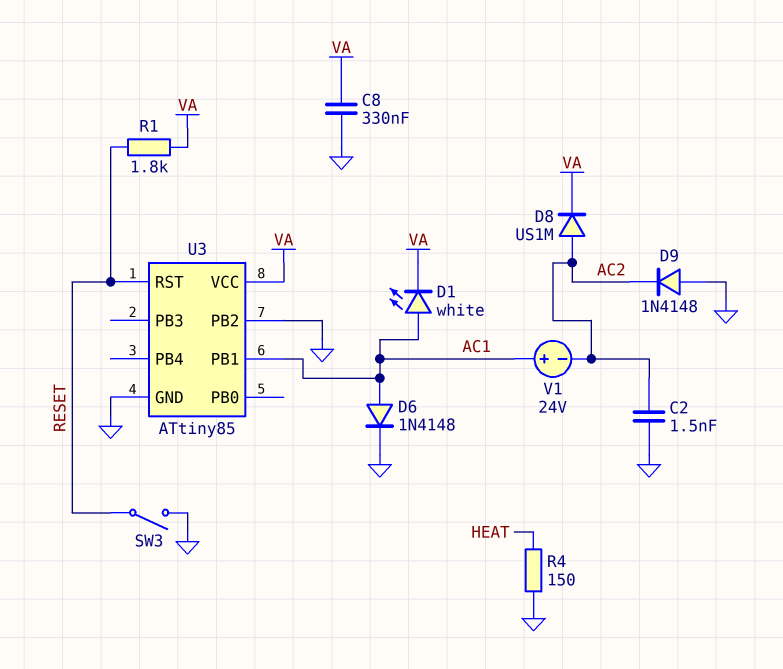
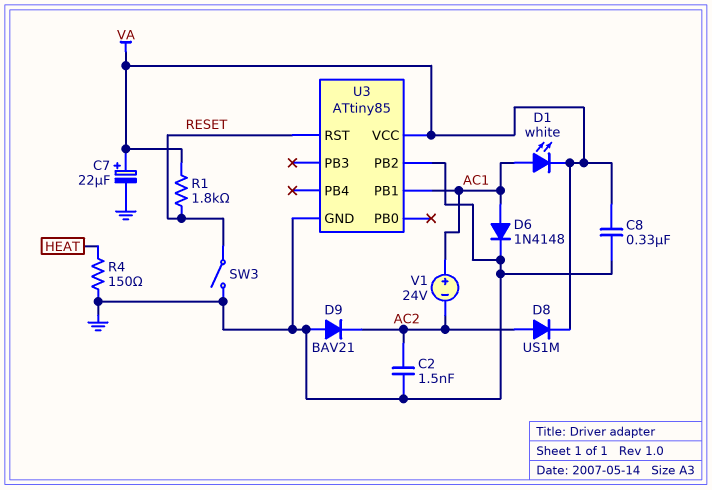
C7: none -> 22uF (plus VA, minus GND)
D9: diode 1N4148 (A GND, K AC2) -> diode BAV21 (A GND, K AC2)

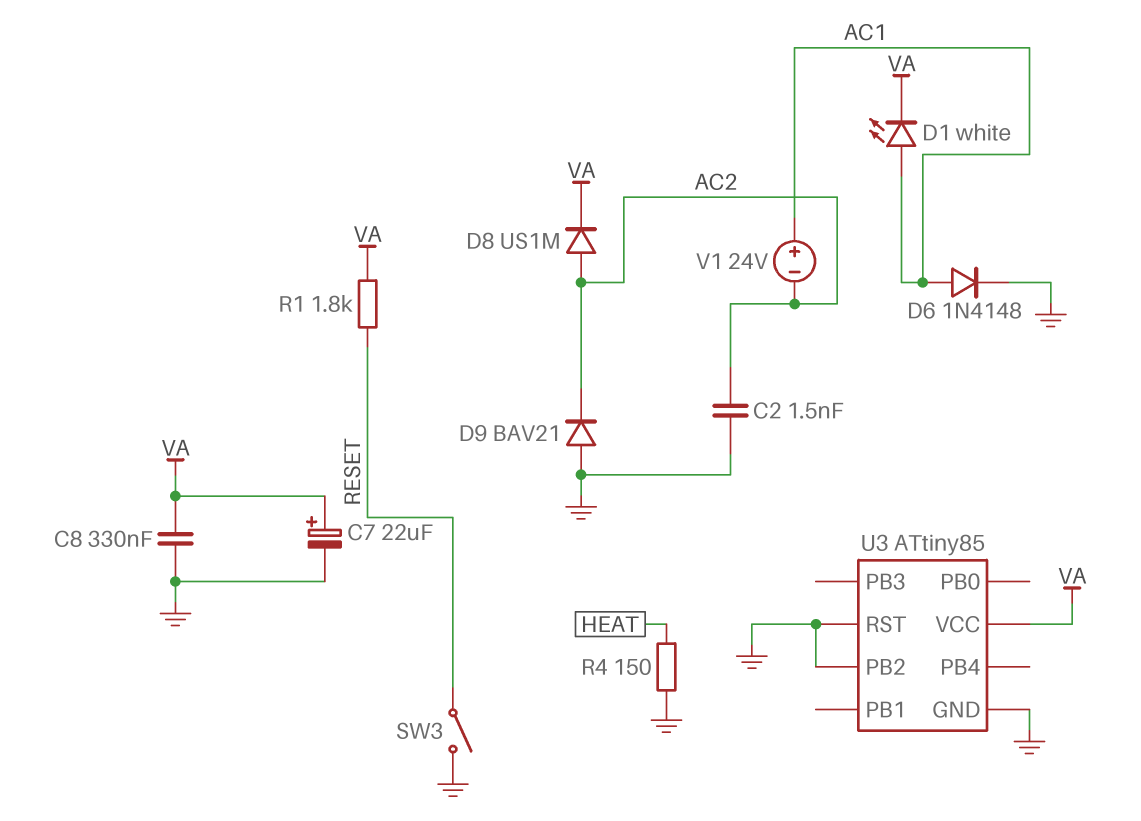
U3 pin PB1: AC1 -> none
U3 pin RST: RESET -> GND

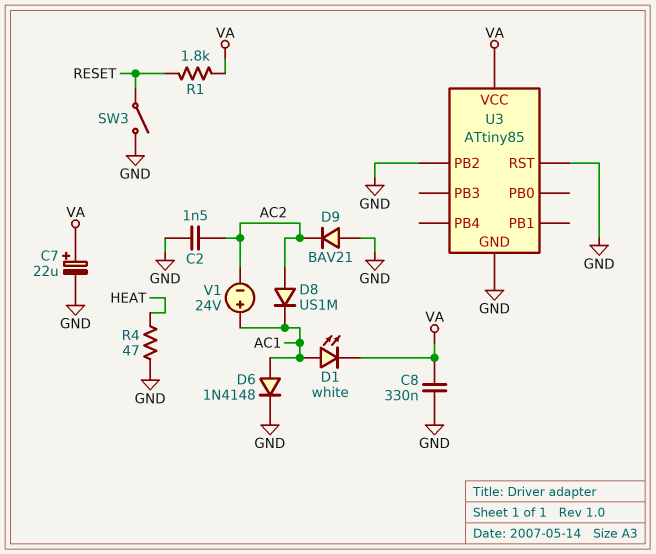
D8: diode US1M (A AC2, K VA) -> diode US1M (A AC2, K AC1)
R4: 150 (GND, HEAT) -> 47 (GND, HEAT)

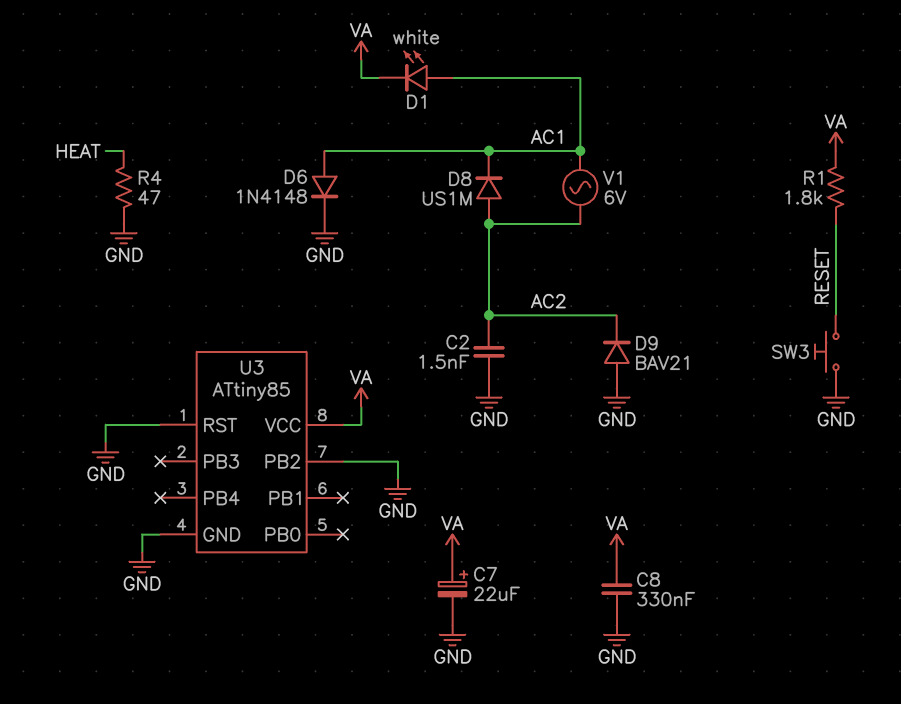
SW3: switch (GND, RESET) -> button (GND, RESET)
V1: 24V (plus AC1, minus AC2) -> AC 6V (AC1, AC2)

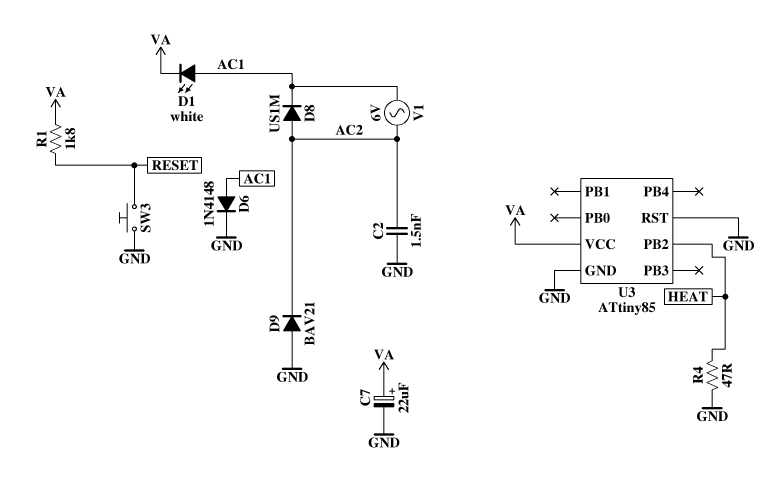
C8: 330nF (GND, VA) -> none
U3 pin PB2: GND -> HEAT

